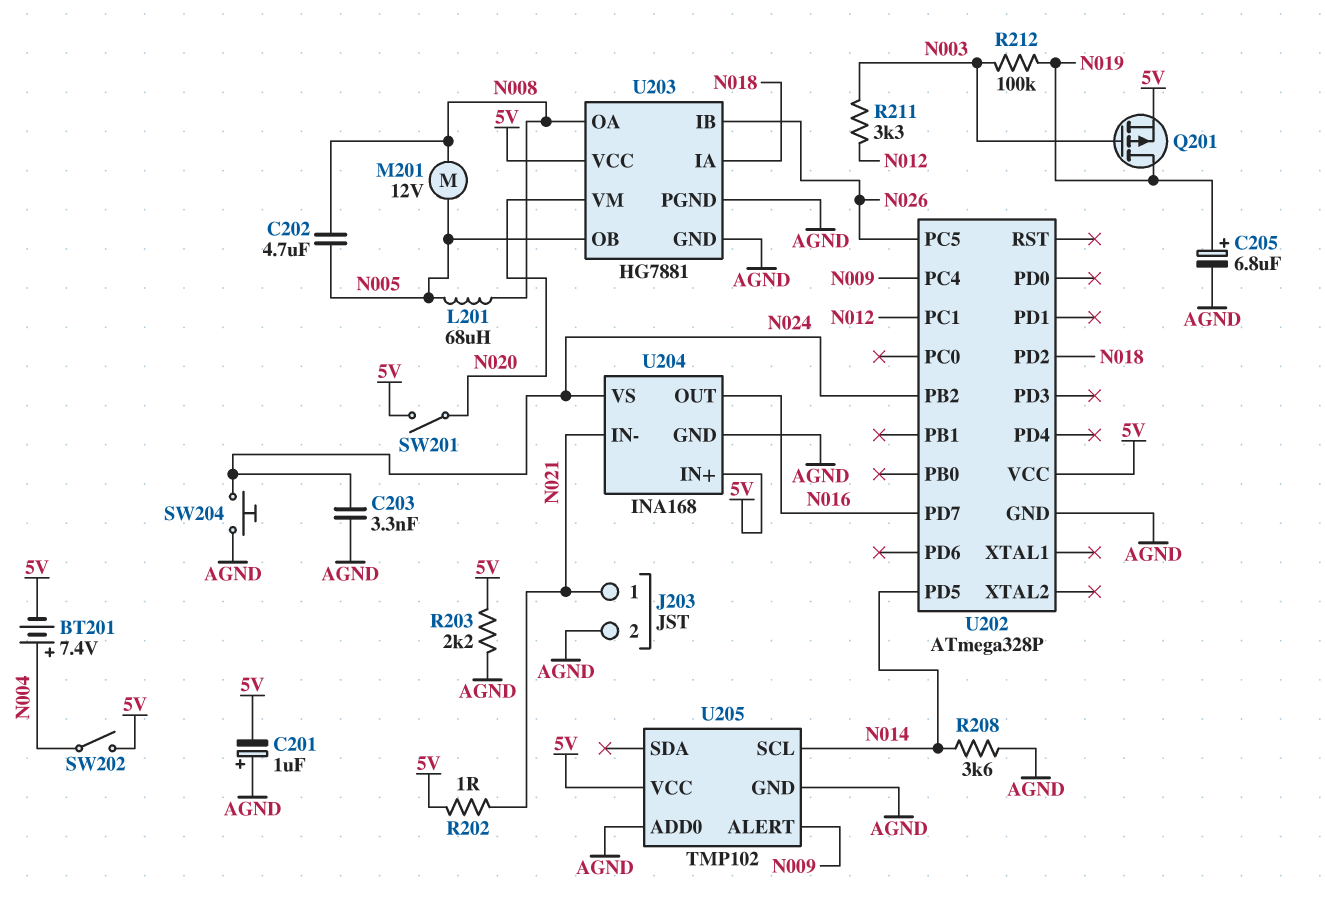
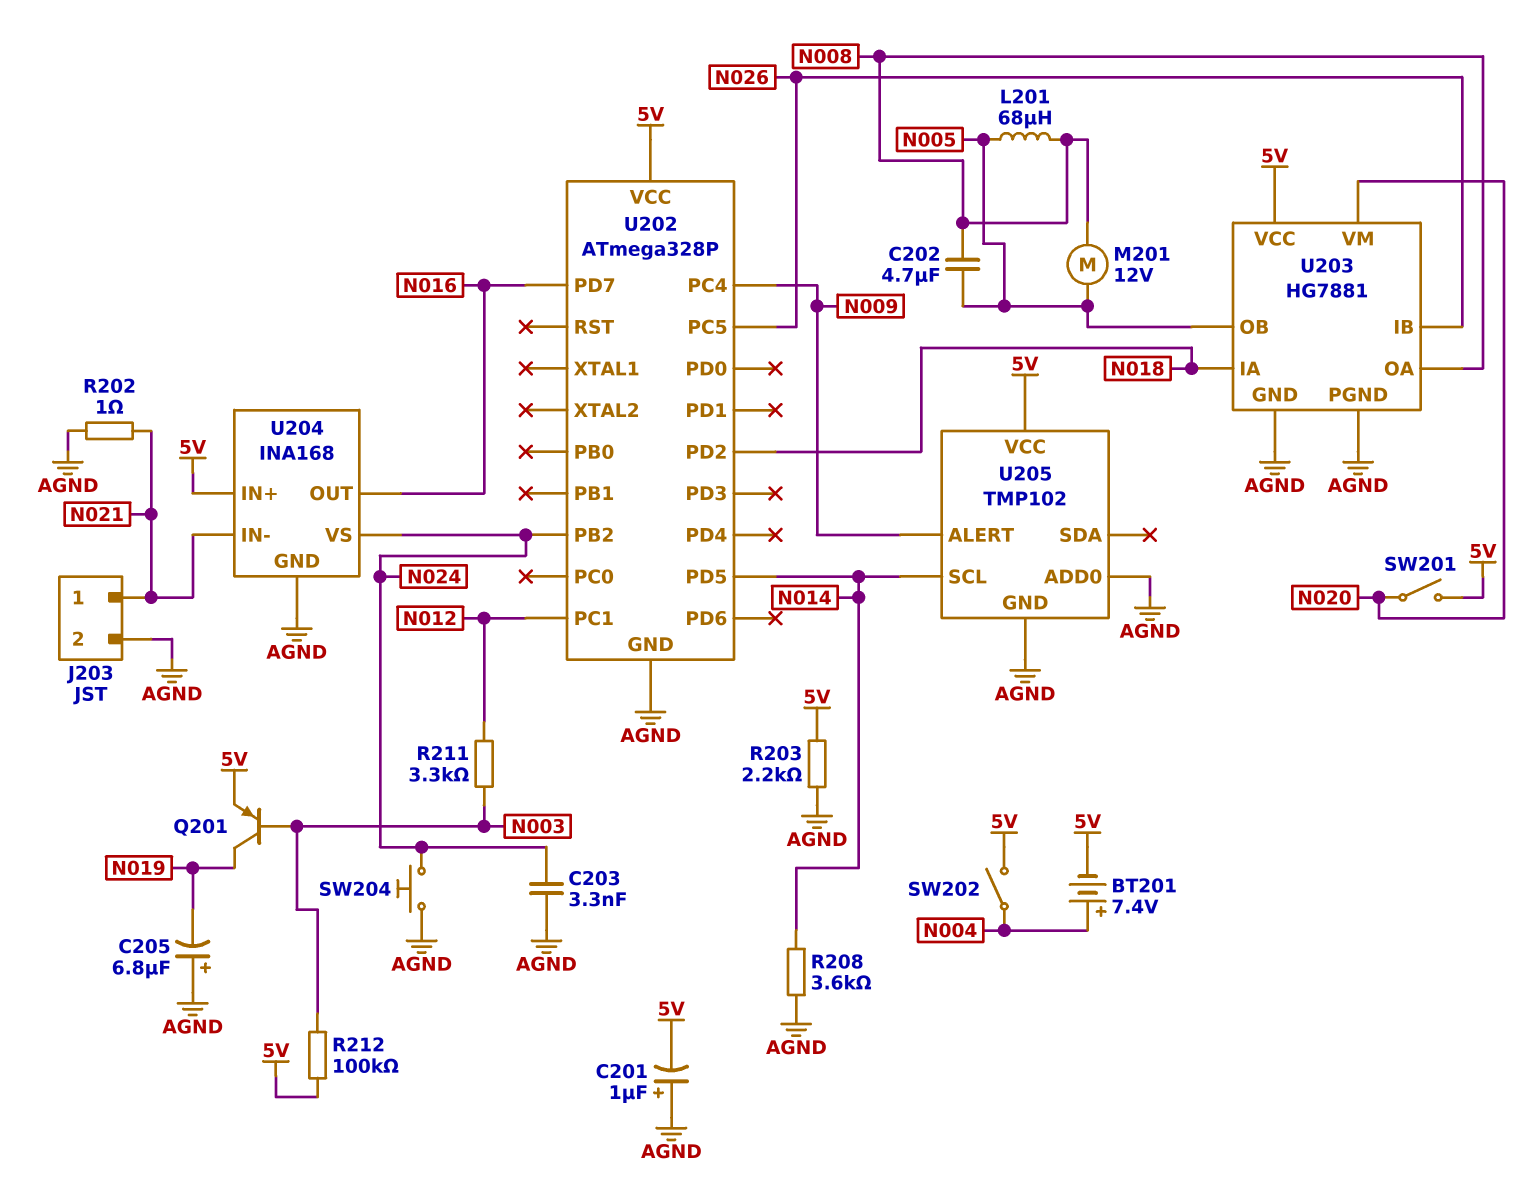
C205: 6.8uF (plus N019, minus AGND) -> 6.8uF (plus AGND, minus N019)
Q201: PMOS (G N003, D N019, S 5V) -> PNP (B N003, C N019, E 5V)
R202: 1 (5V, N021) -> 1 (AGND, N021)
R212: 100k (N003, N019) -> 100k (5V, N003)

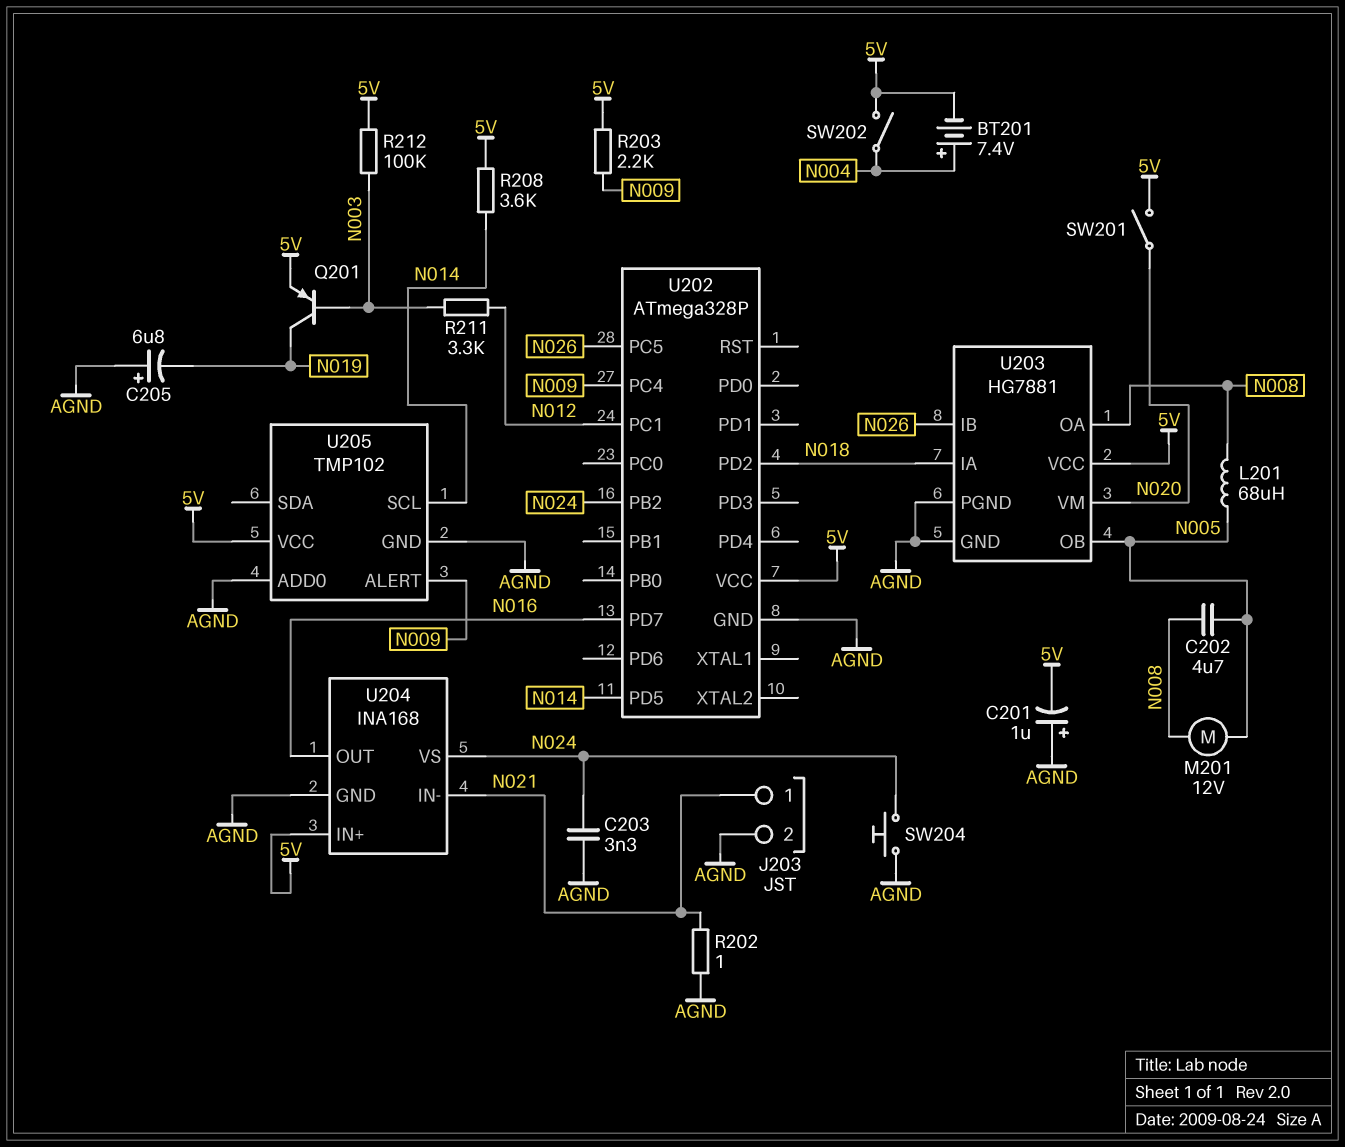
R203: 2.2k (5V, AGND) -> 2.2k (5V, N009)
R208: 3.6k (AGND, N014) -> 3.6k (5V, N014)

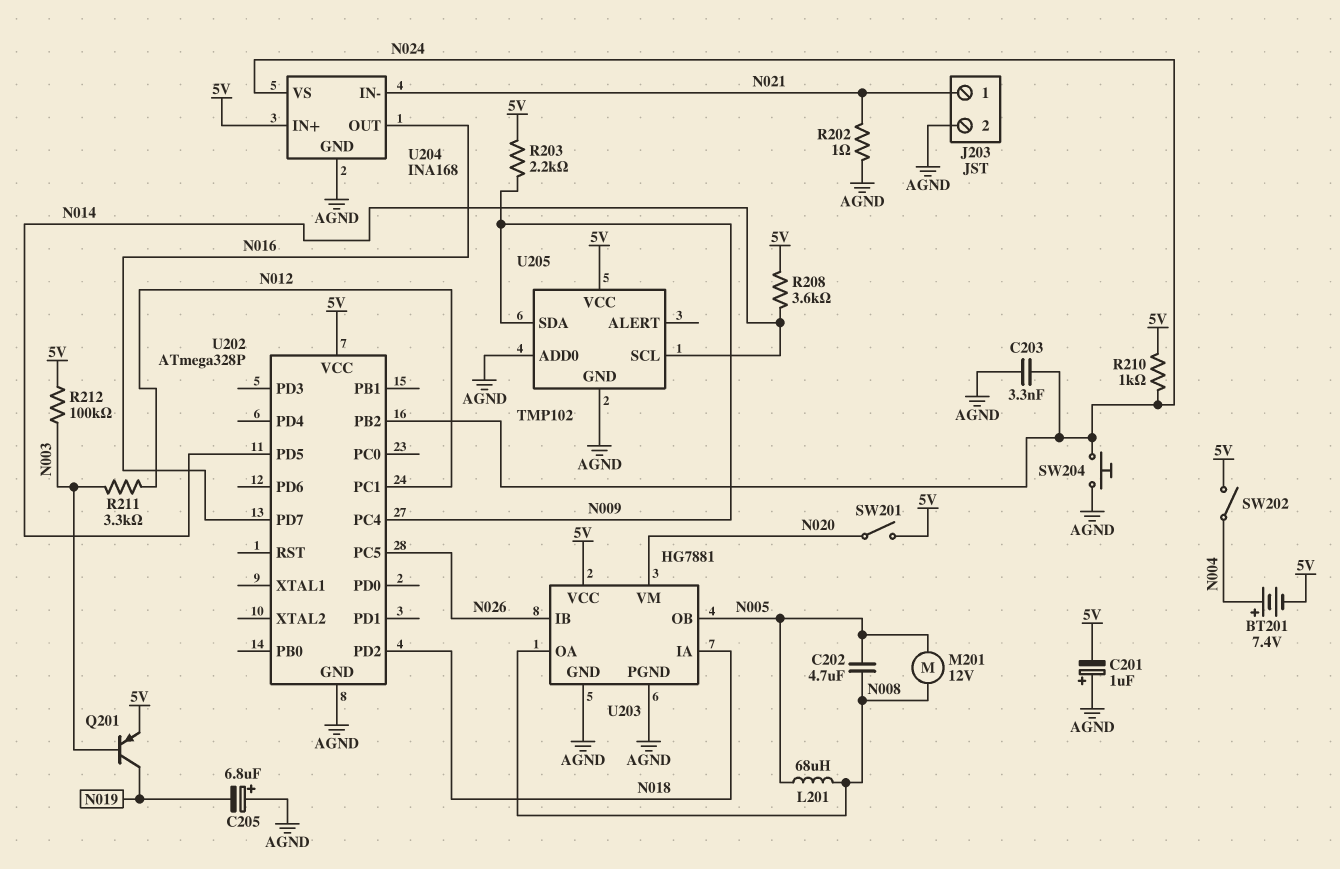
R210: none -> 1k (5V, N024)
U205 pin ALERT: N009 -> none
U205 pin SDA: none -> N009

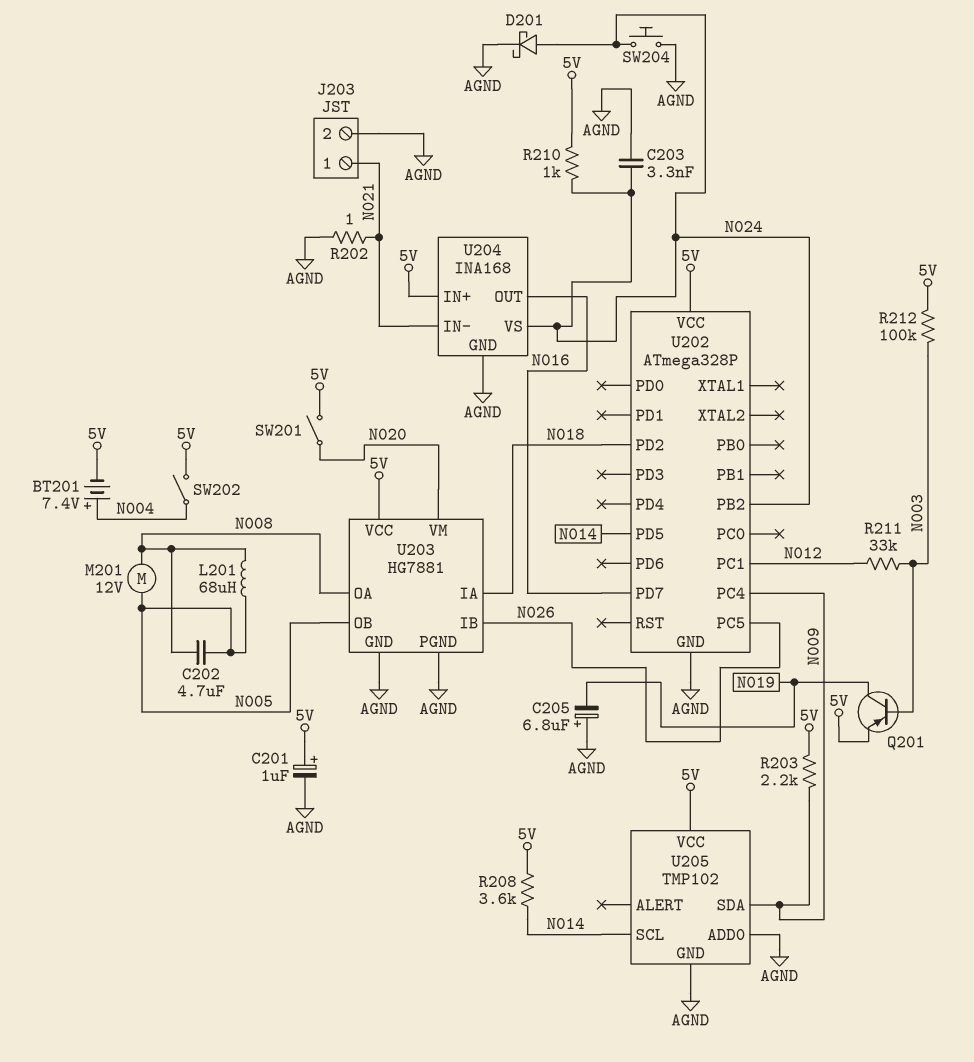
C201: 1uF (plus AGND, minus 5V) -> 1uF (plus 5V, minus AGND)
D201: none -> schottky (A N024, K AGND)
R211: 3.3k (N003, N012) -> 33k (N003, N012)

